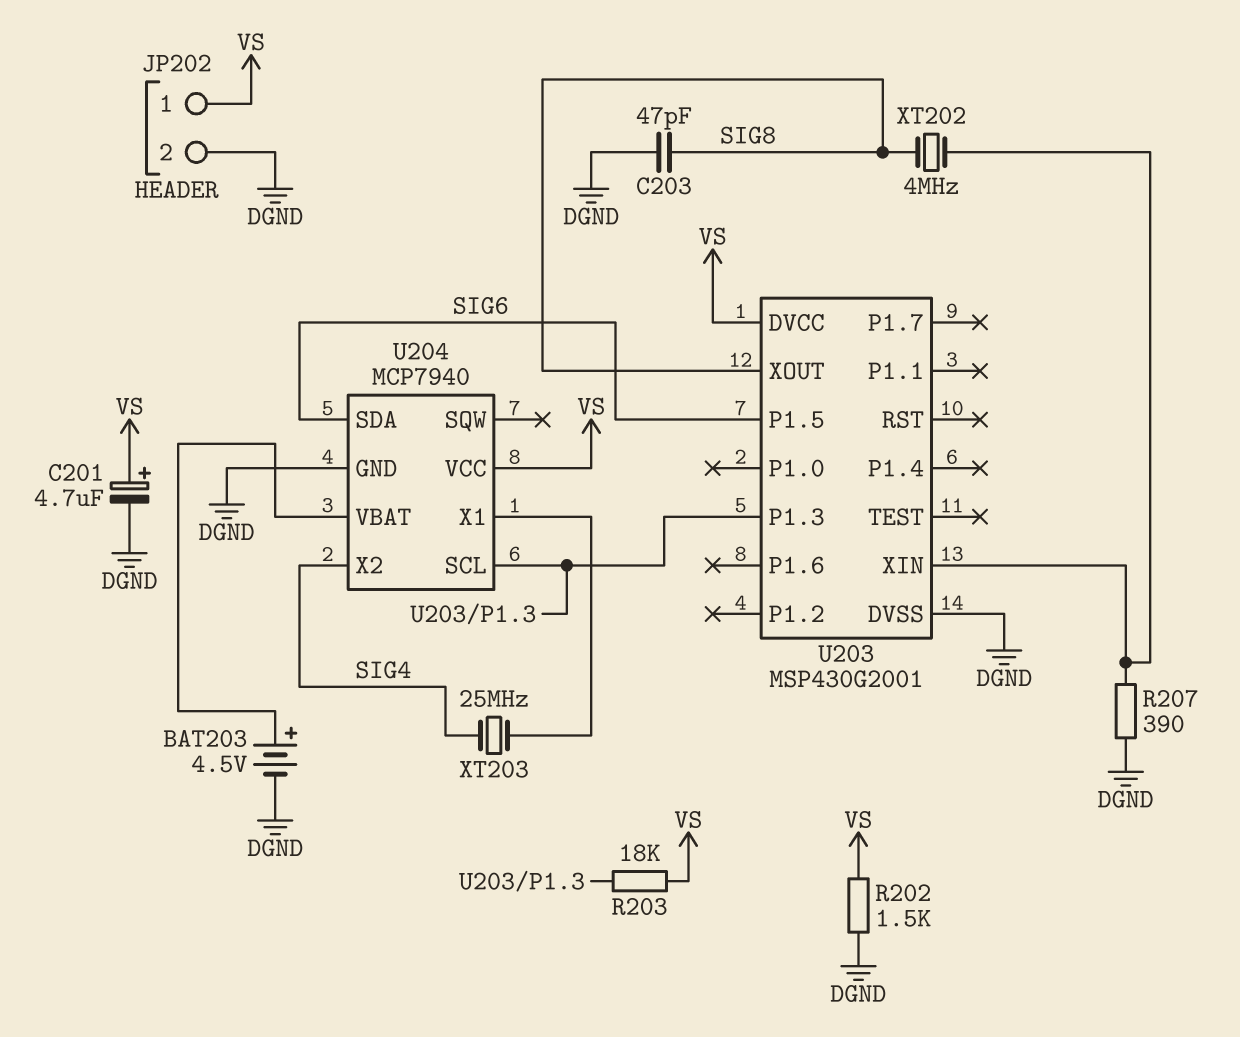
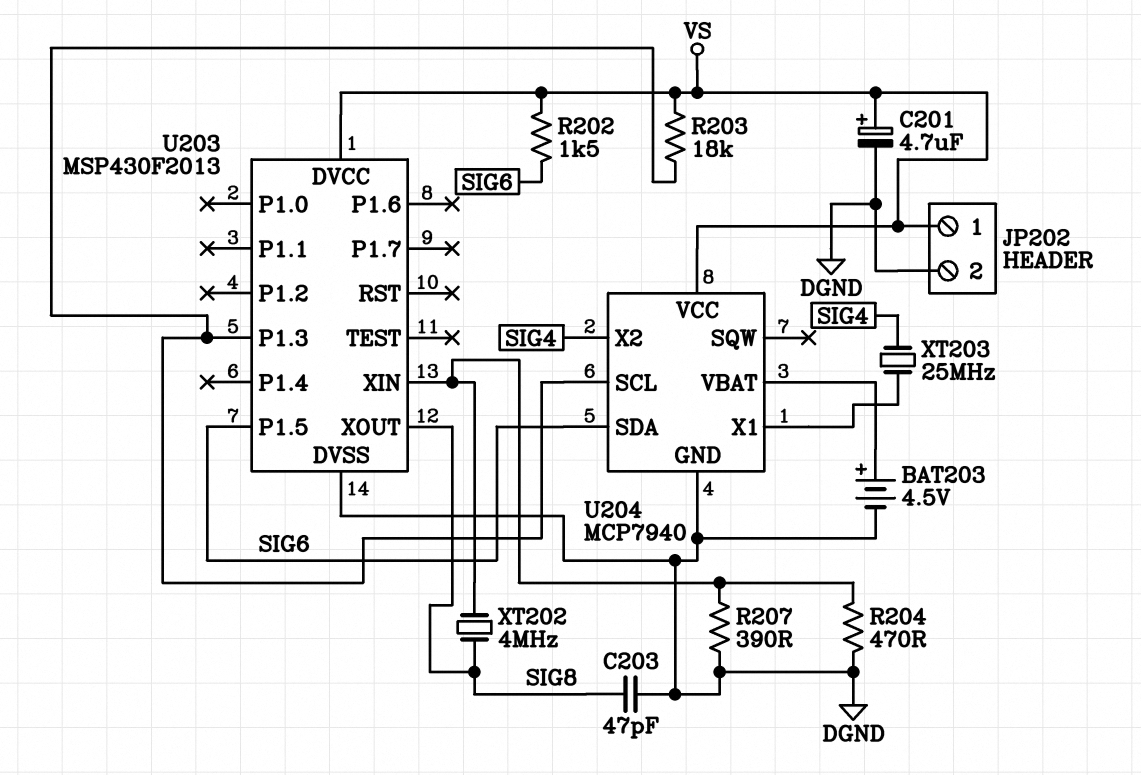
R202: 1.5k (DGND, VS) -> 1.5k (SIG6, VS)
R204: none -> 470 (DGND, U203/XIN)
U203: MSP430G2001 -> MSP430F2013

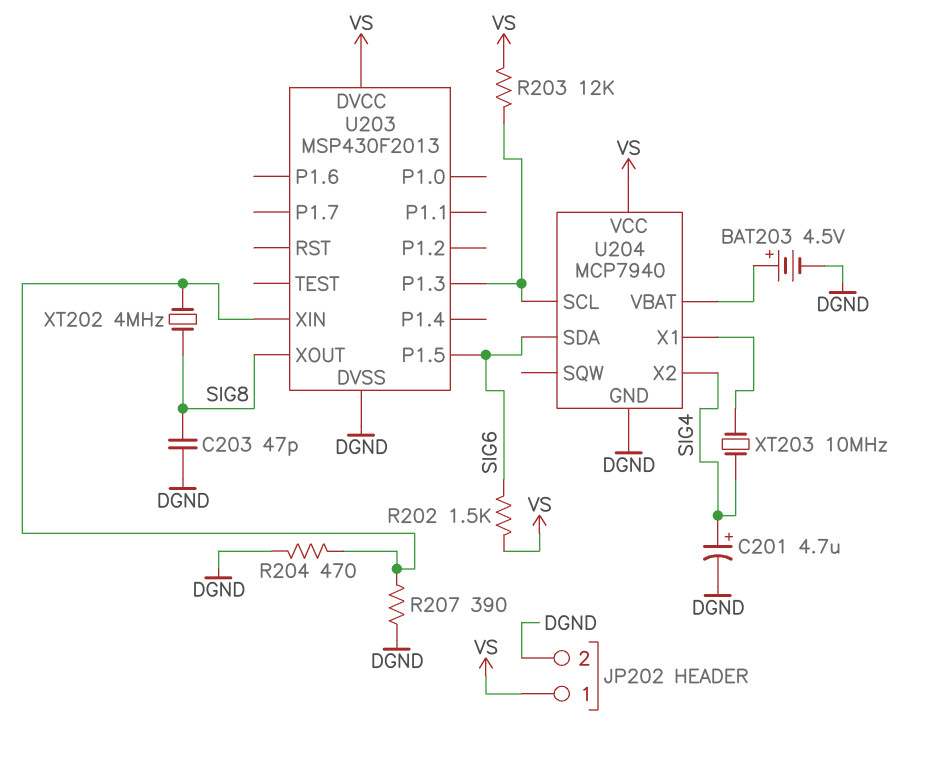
C201: 4.7uF (plus VS, minus DGND) -> 4.7uF (plus SIG4, minus DGND)
R203: 18k (U203/P1.3, VS) -> 12k (U203/P1.3, VS)
XT203: 25MHz (SIG4, U204/X1) -> 10MHz (SIG4, U204/X1)

